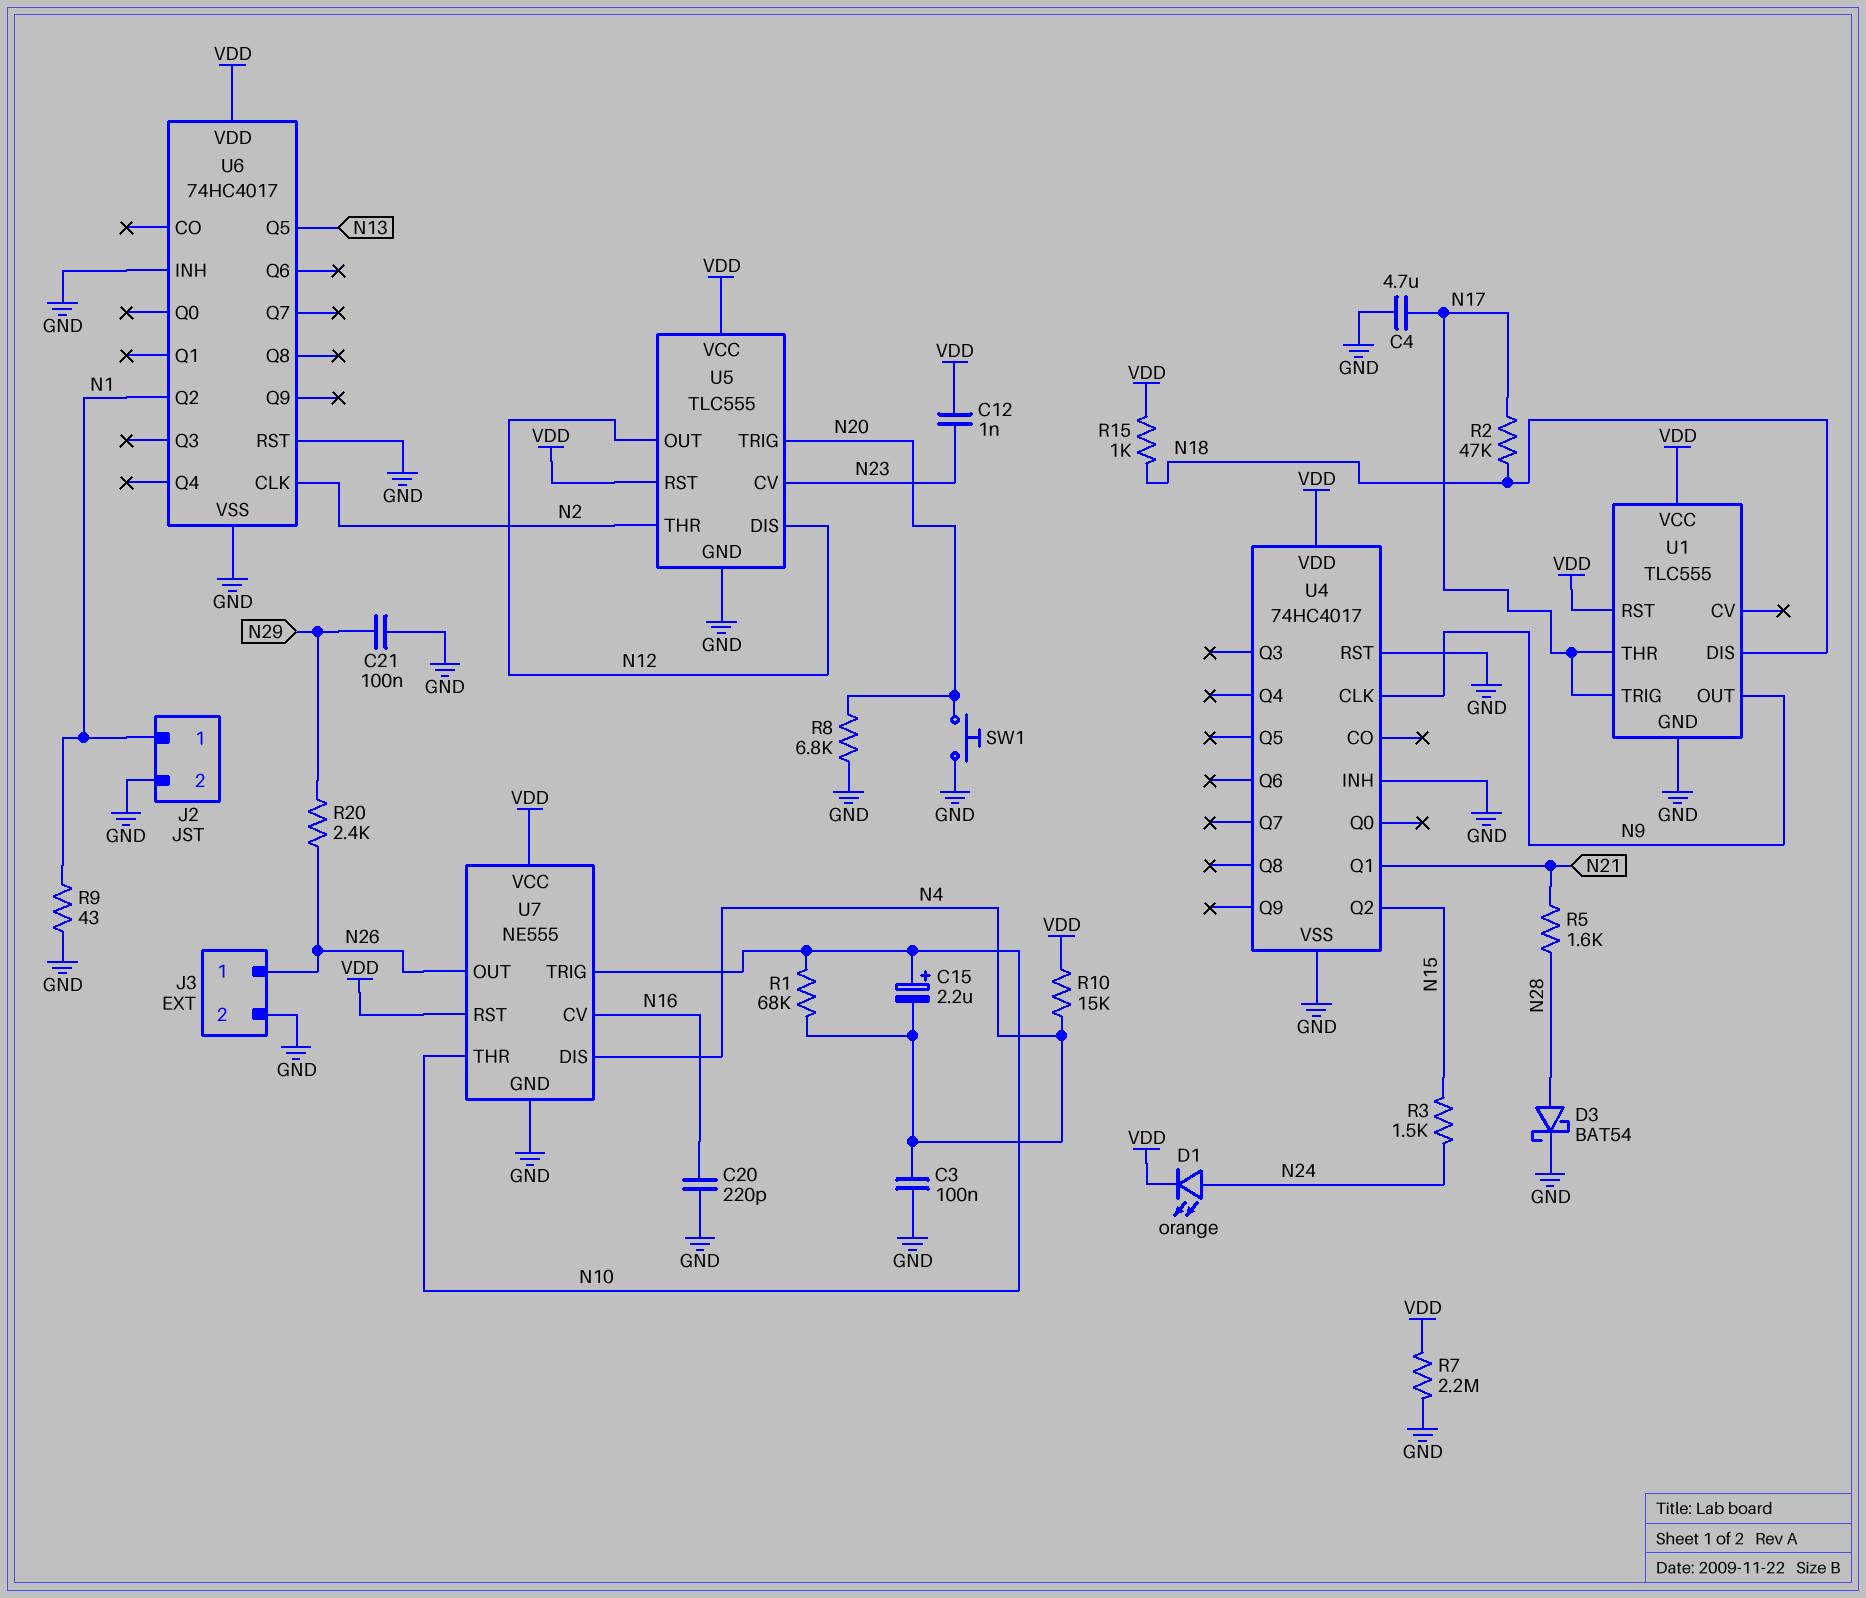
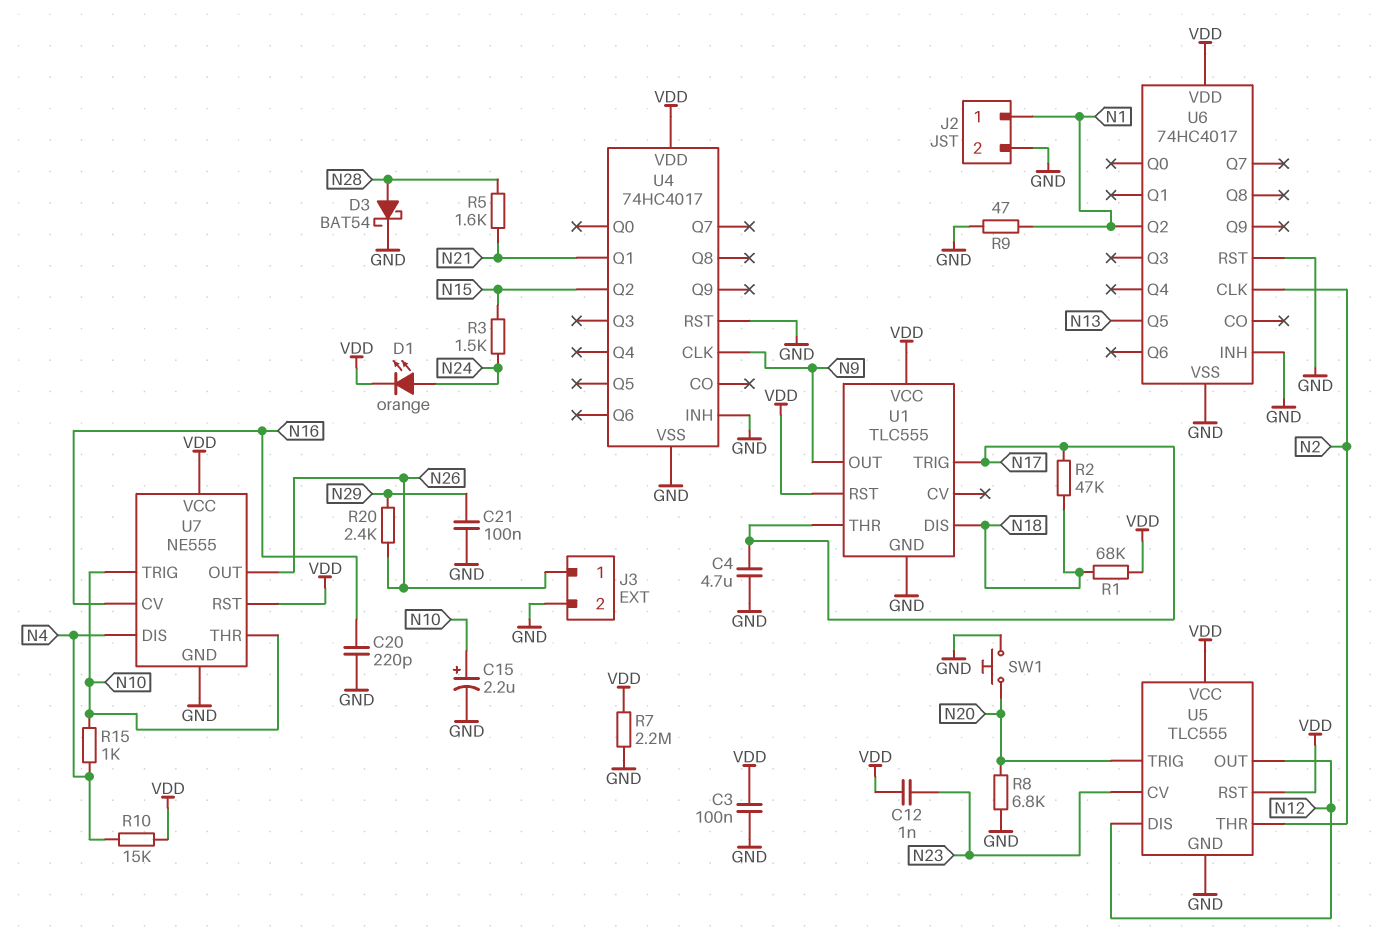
C3: 100nF (GND, N4) -> 100nF (GND, VDD)
C15: 2.2uF (plus N10, minus N4) -> 2.2uF (plus N10, minus GND)
R1: 68k (N4, N10) -> 68k (N18, VDD)
R9: 43 (GND, N1) -> 47 (GND, N1)
R15: 1k (N18, VDD) -> 1k (N4, N10)

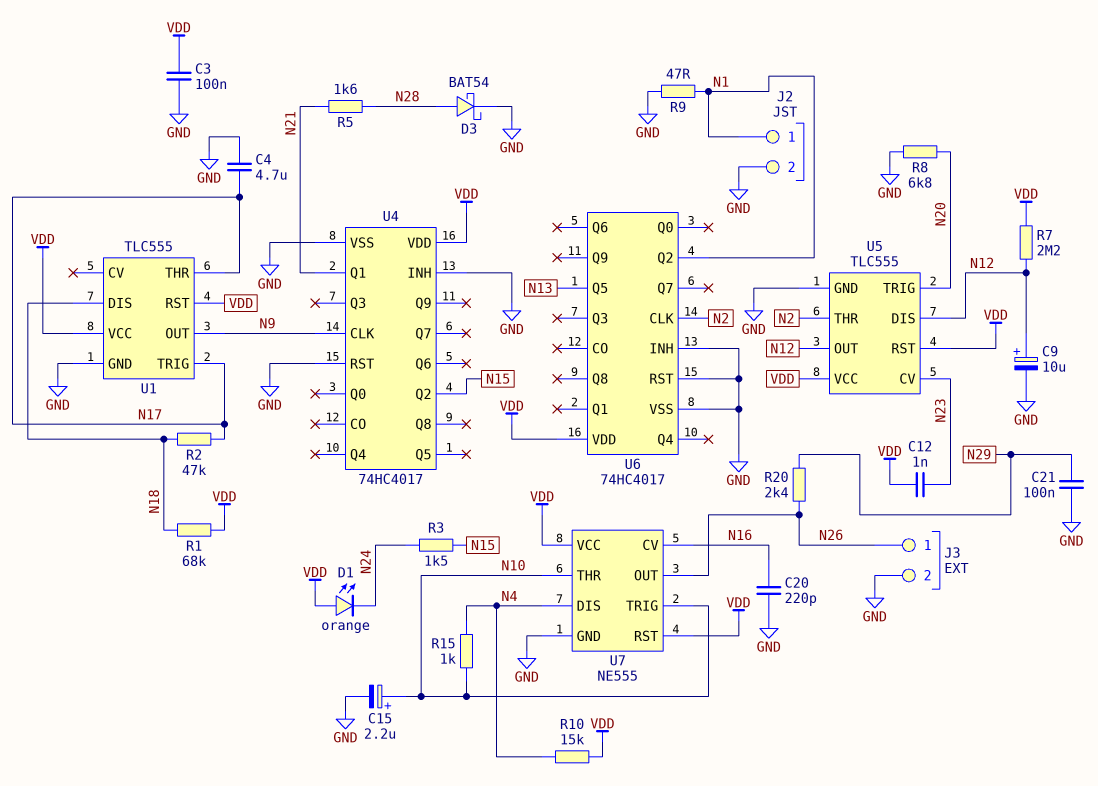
C9: none -> 10uF (plus N12, minus GND)
D1: LED orange (A N24, K VDD) -> LED orange (A VDD, K N24)
R7: 2.2M (GND, VDD) -> 2.2M (N12, VDD)
SW1: button (GND, N20) -> none

